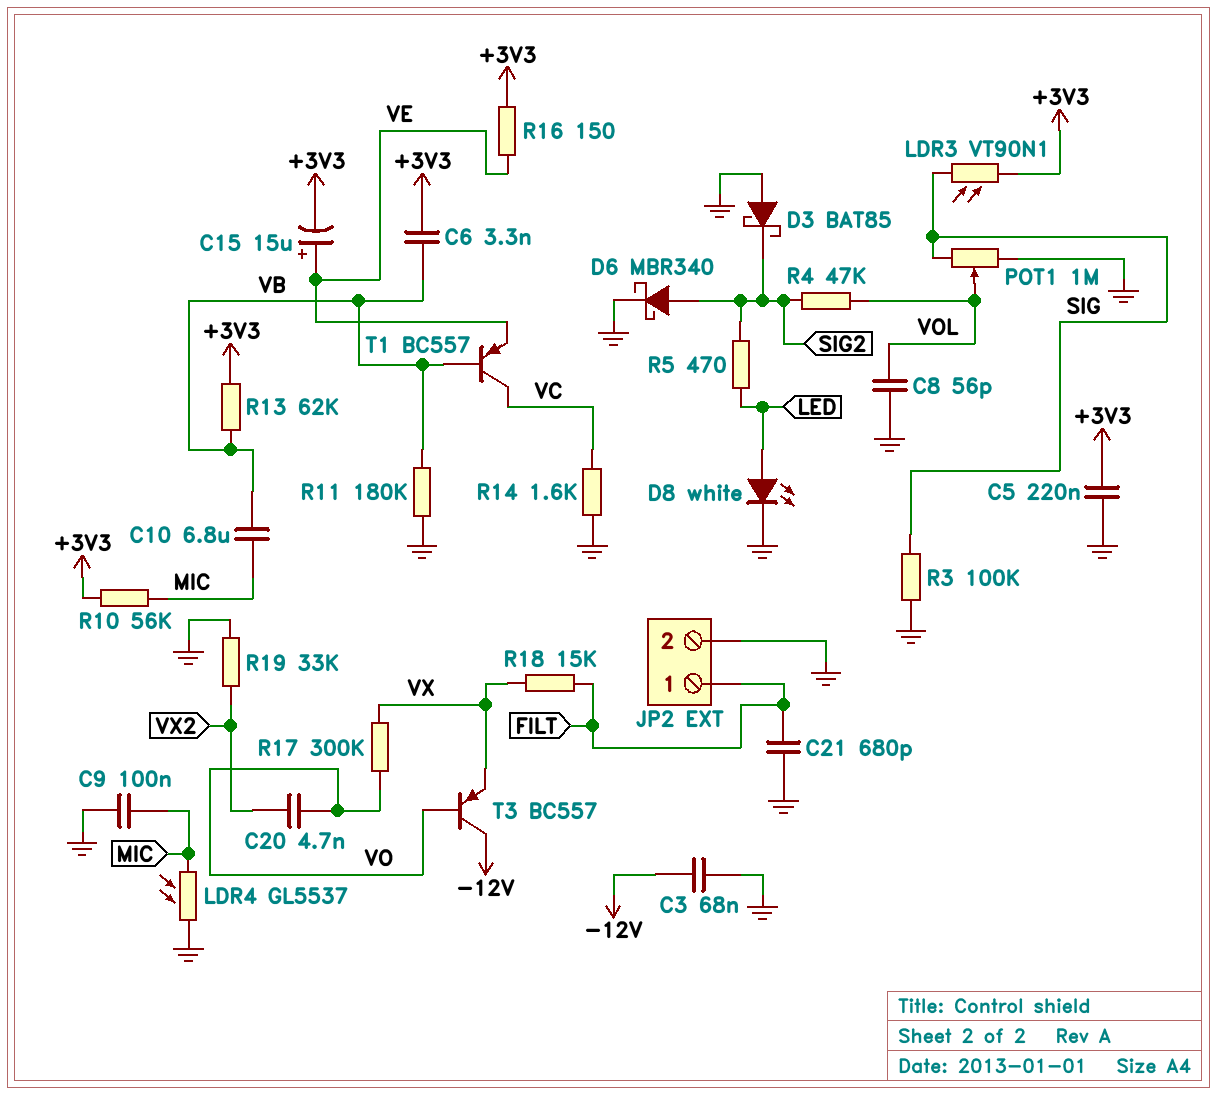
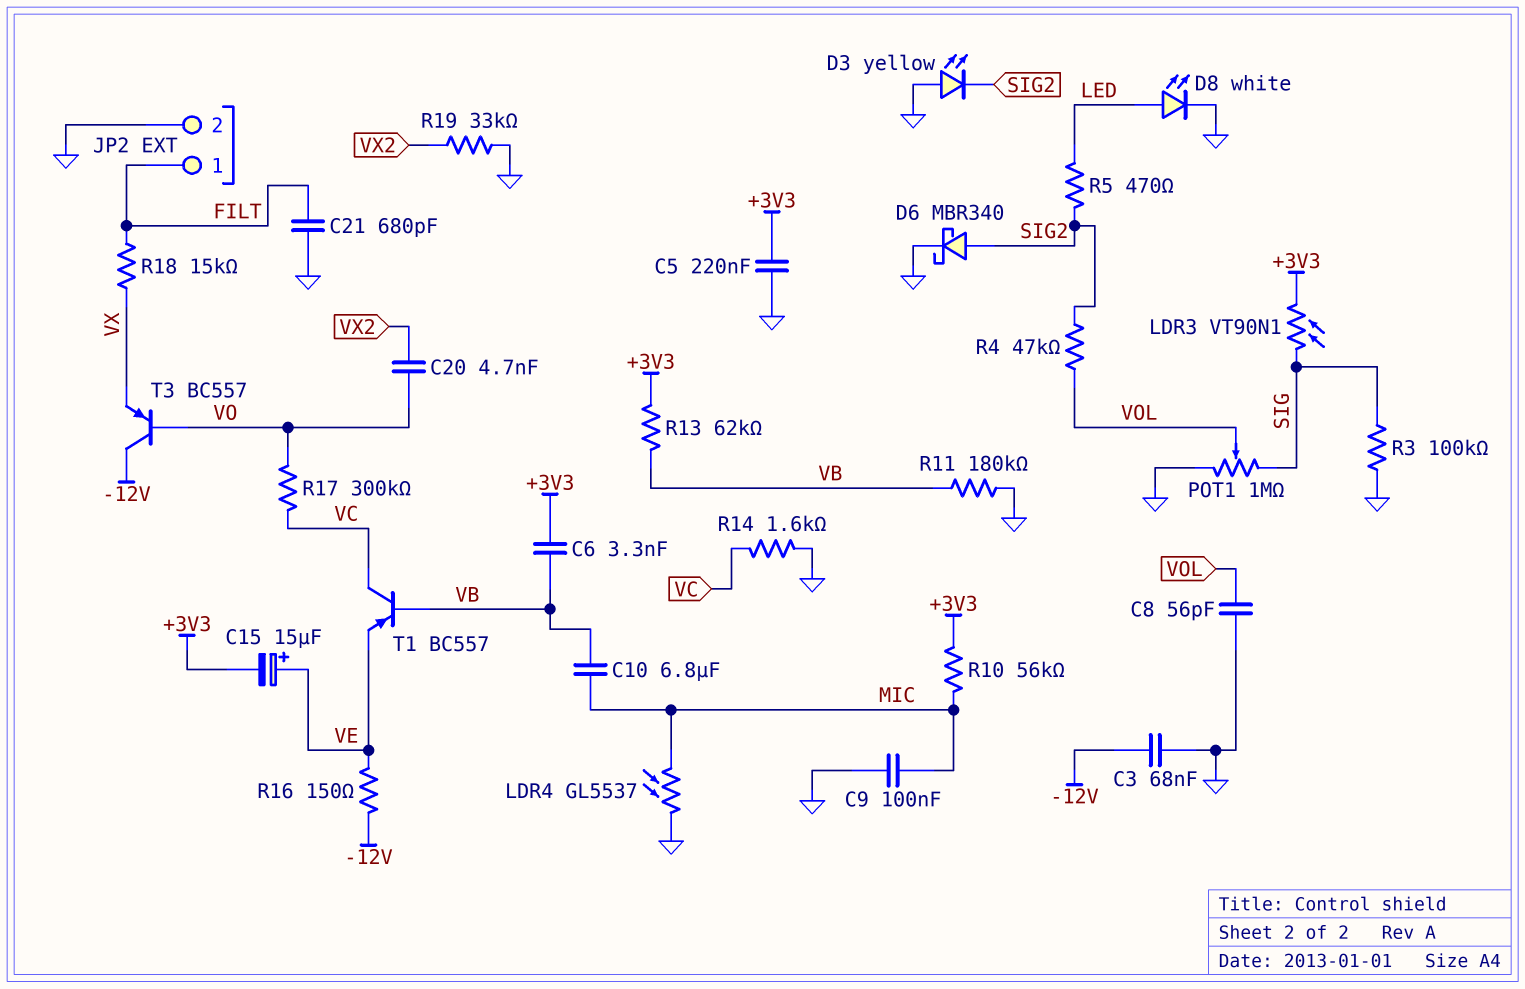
D3: schottky BAT85 (A GND, K SIG2) -> LED yellow (A GND, K SIG2)
R16: 150 (+3V3, VE) -> 150 (-12V, VE)
R17: 300k (VO, VX) -> 300k (VC, VO)

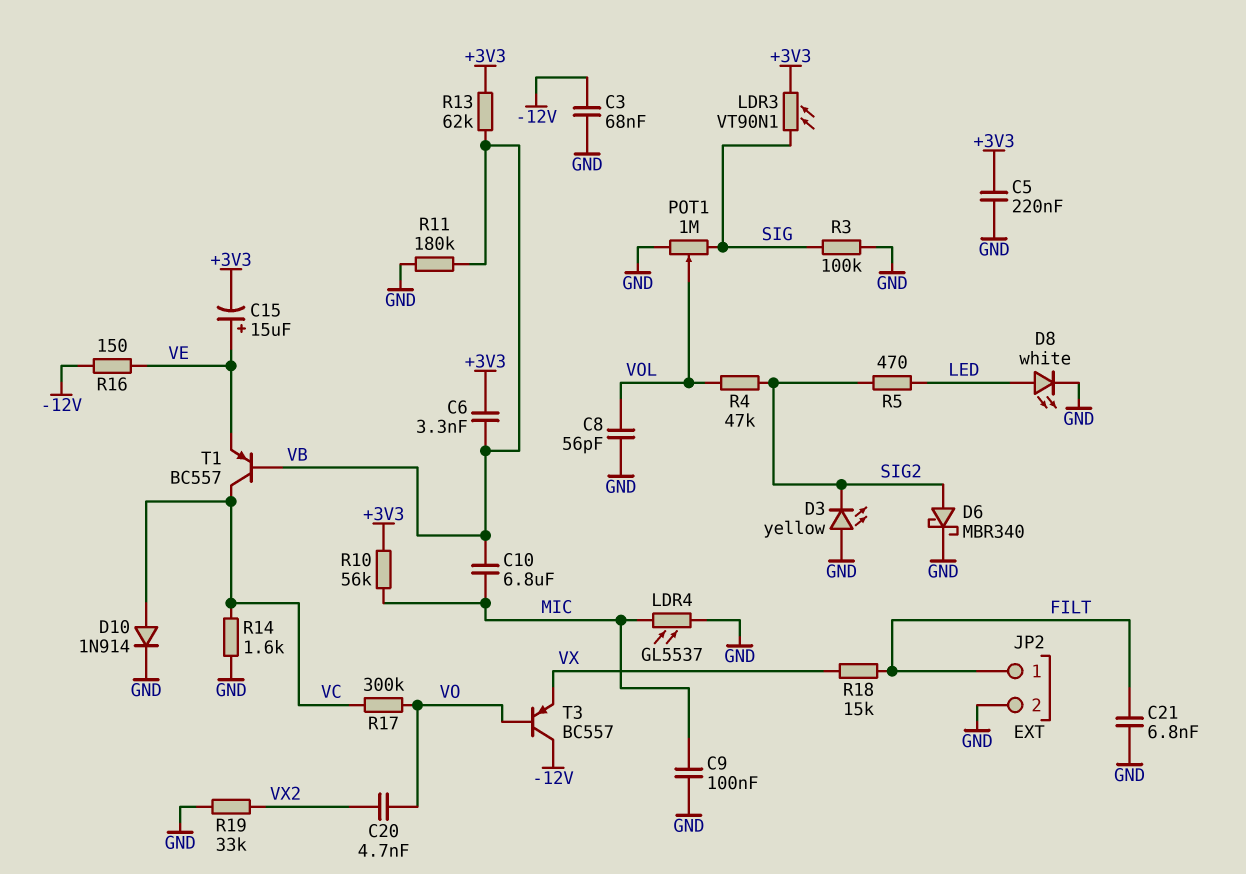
C21: 680pF (FILT, GND) -> 6.8nF (FILT, GND)
D10: none -> diode 1N914 (A VC, K GND)

